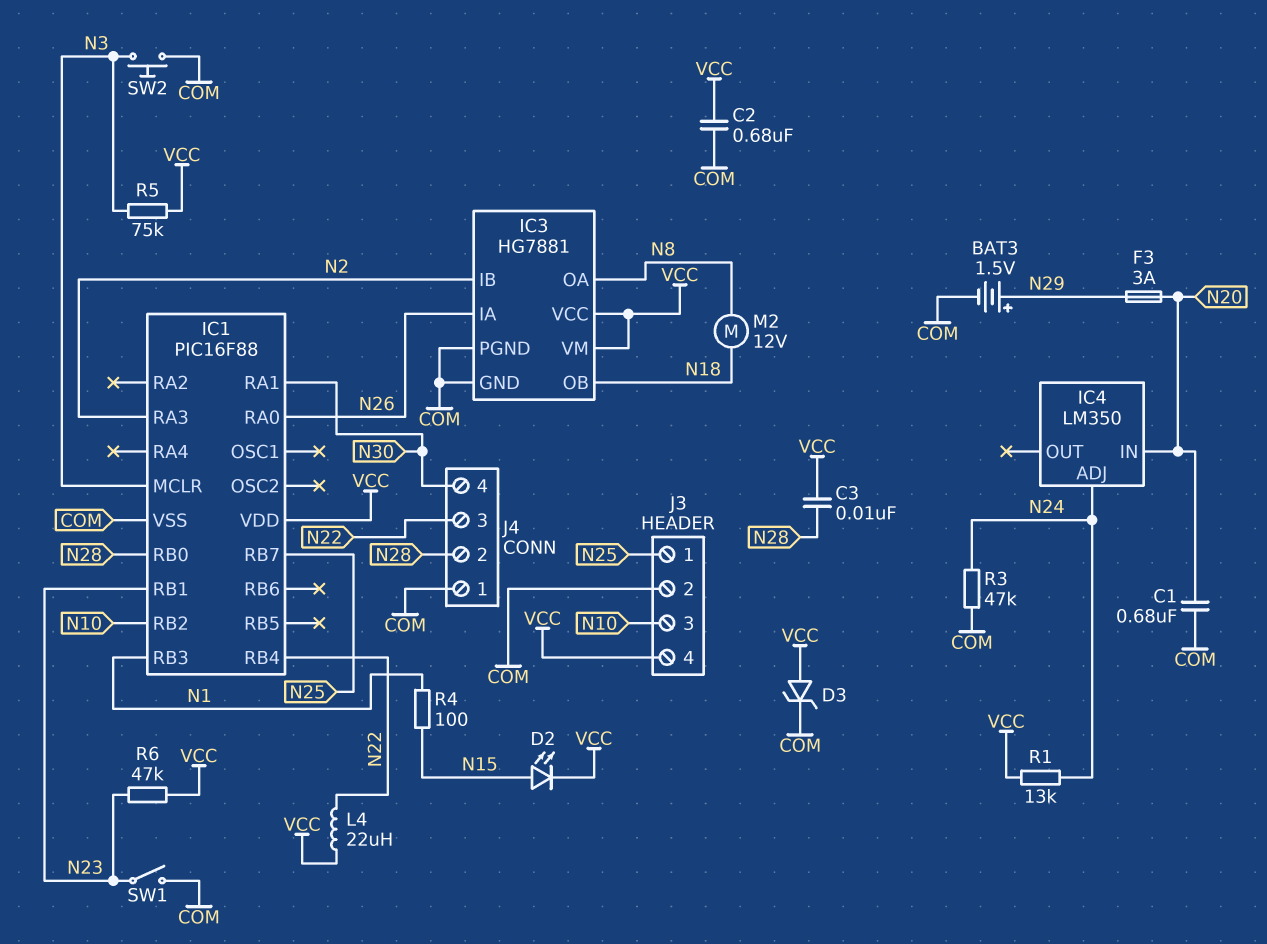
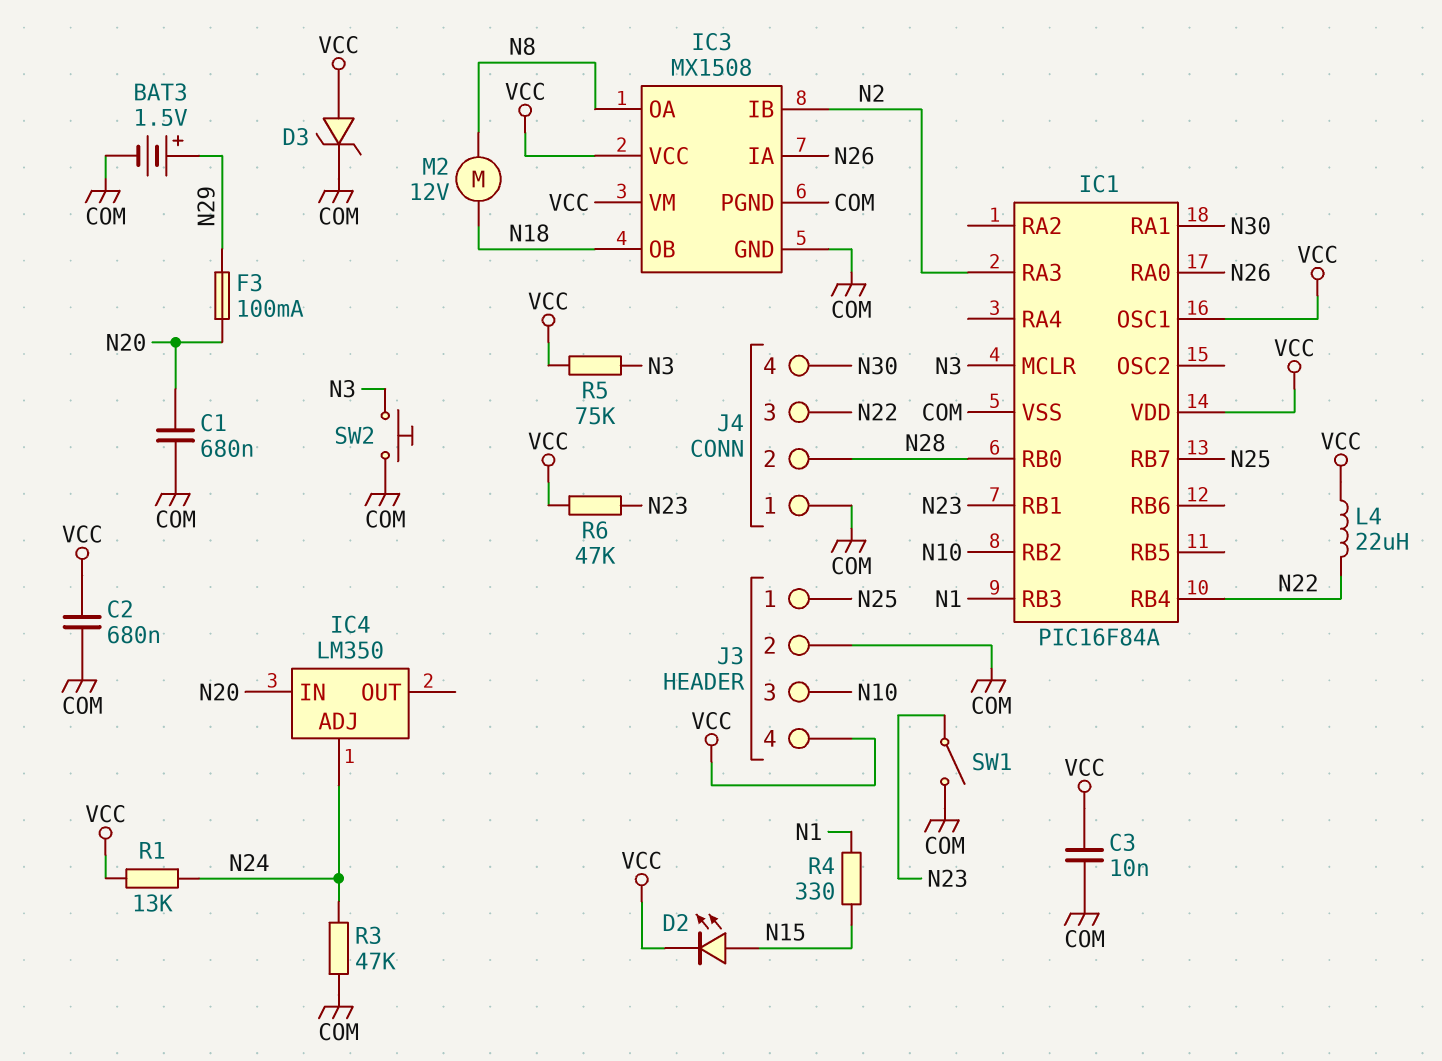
C3: 10nF (N28, VCC) -> 10nF (COM, VCC)
F3: 3A (N20, N29) -> 100mA (N20, N29)
IC1: PIC16F88 -> PIC16F84A
IC1 pin OSC1: none -> VCC
IC3: HG7881 -> MX1508
R4: 100 (N1, N15) -> 330 (N1, N15)

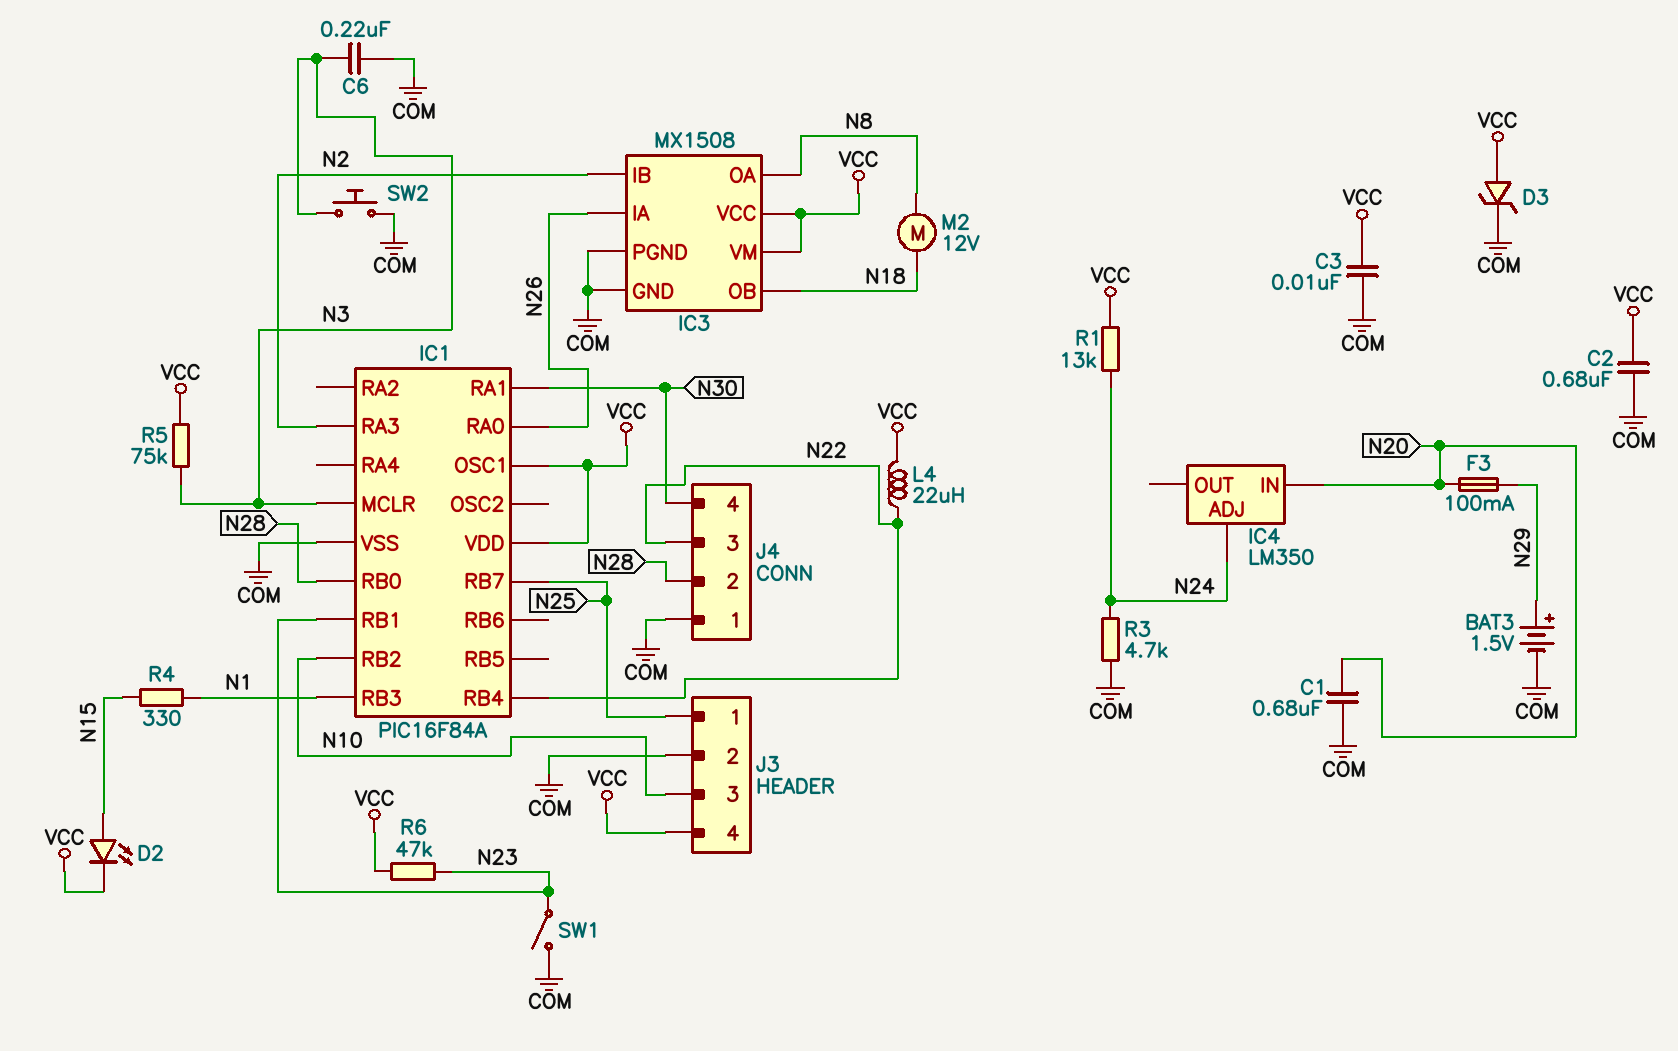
C6: none -> 220nF (COM, N3)
R3: 47k (COM, N24) -> 4.7k (COM, N24)

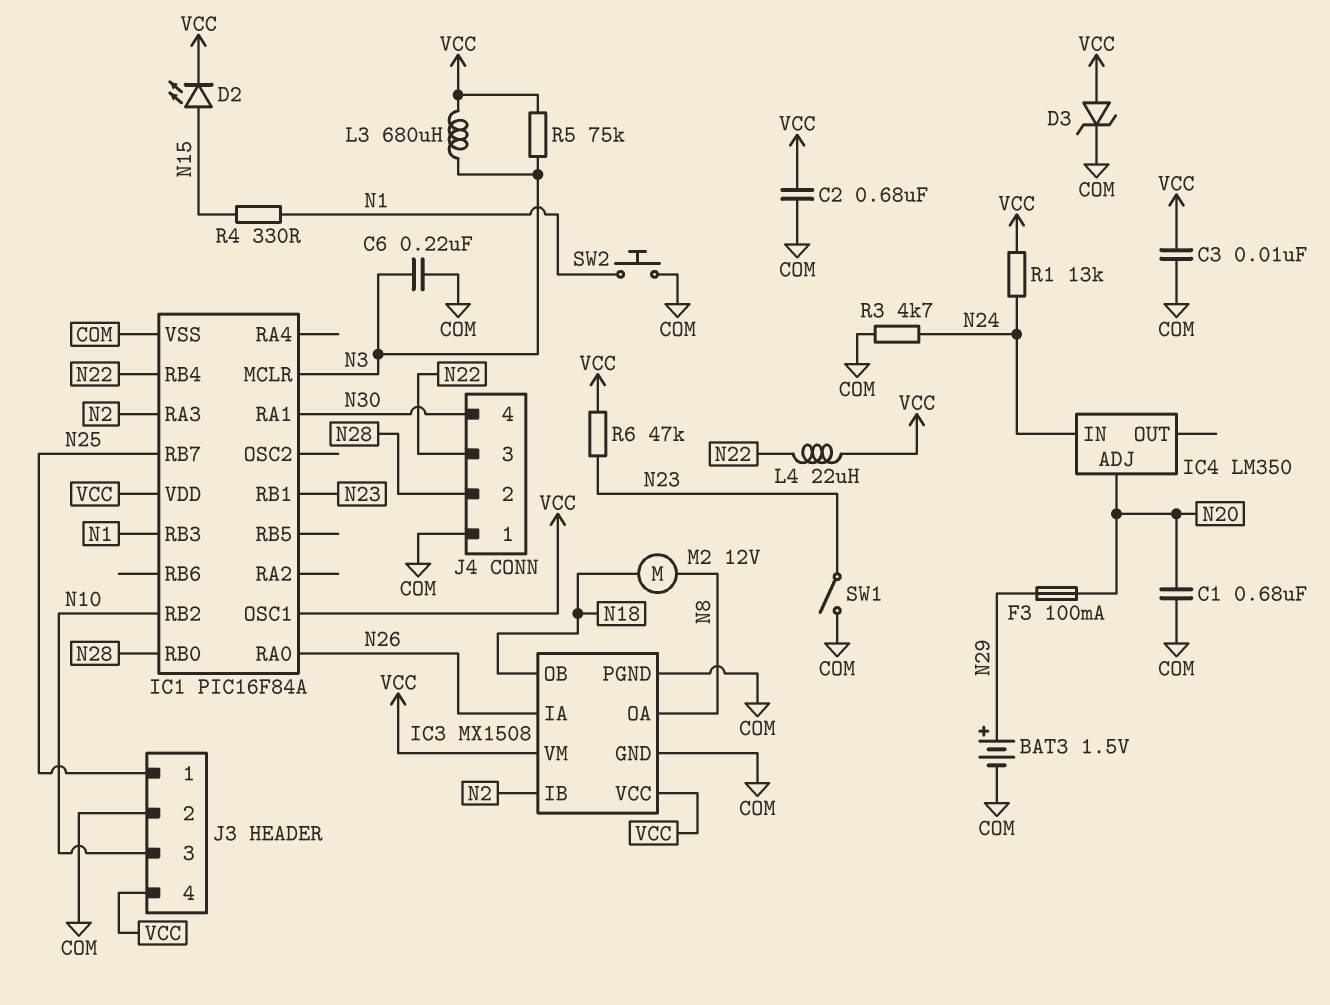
IC4 pin ADJ: N24 -> N20
IC4 pin IN: N20 -> N24
L3: none -> 680uH (N3, VCC)
SW2: button (COM, N3) -> button (COM, N1)

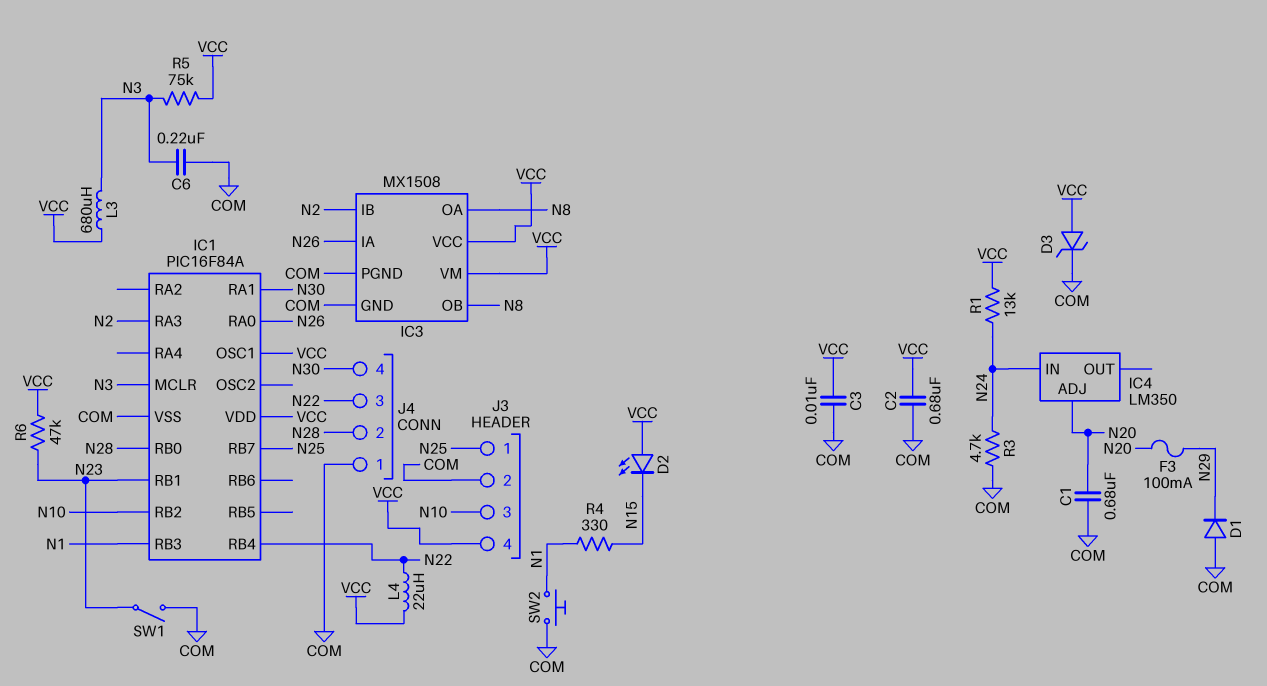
BAT3: 1.5V (plus N29, minus COM) -> none
D1: none -> diode (A COM, K N29)
D2: LED (A N15, K VCC) -> LED (A VCC, K N15)
IC3 pin OB: N18 -> N8
M2: motor 12V (N8, N18) -> none

